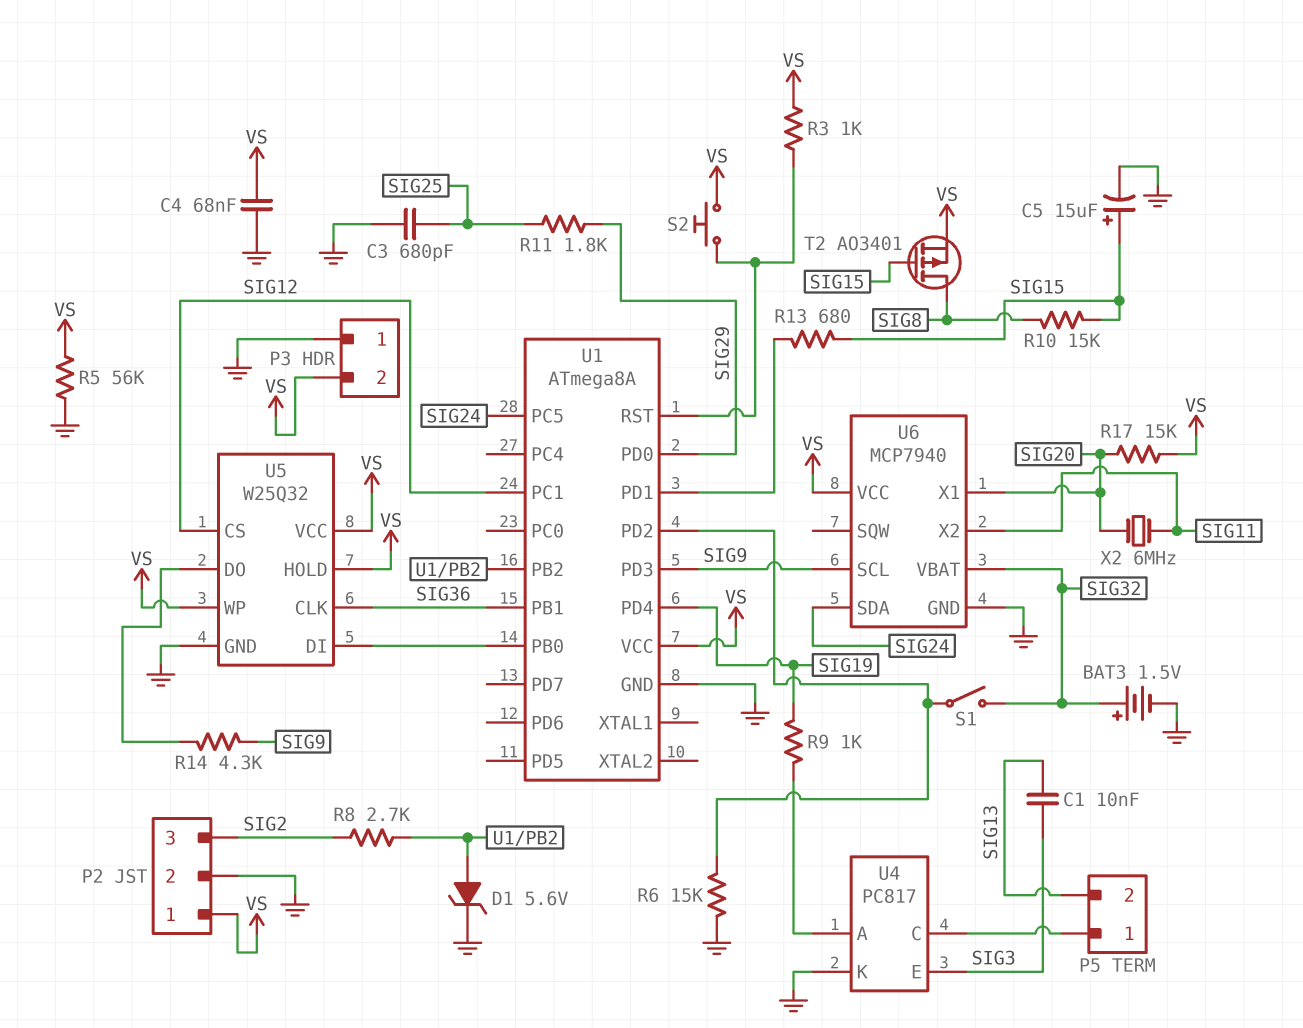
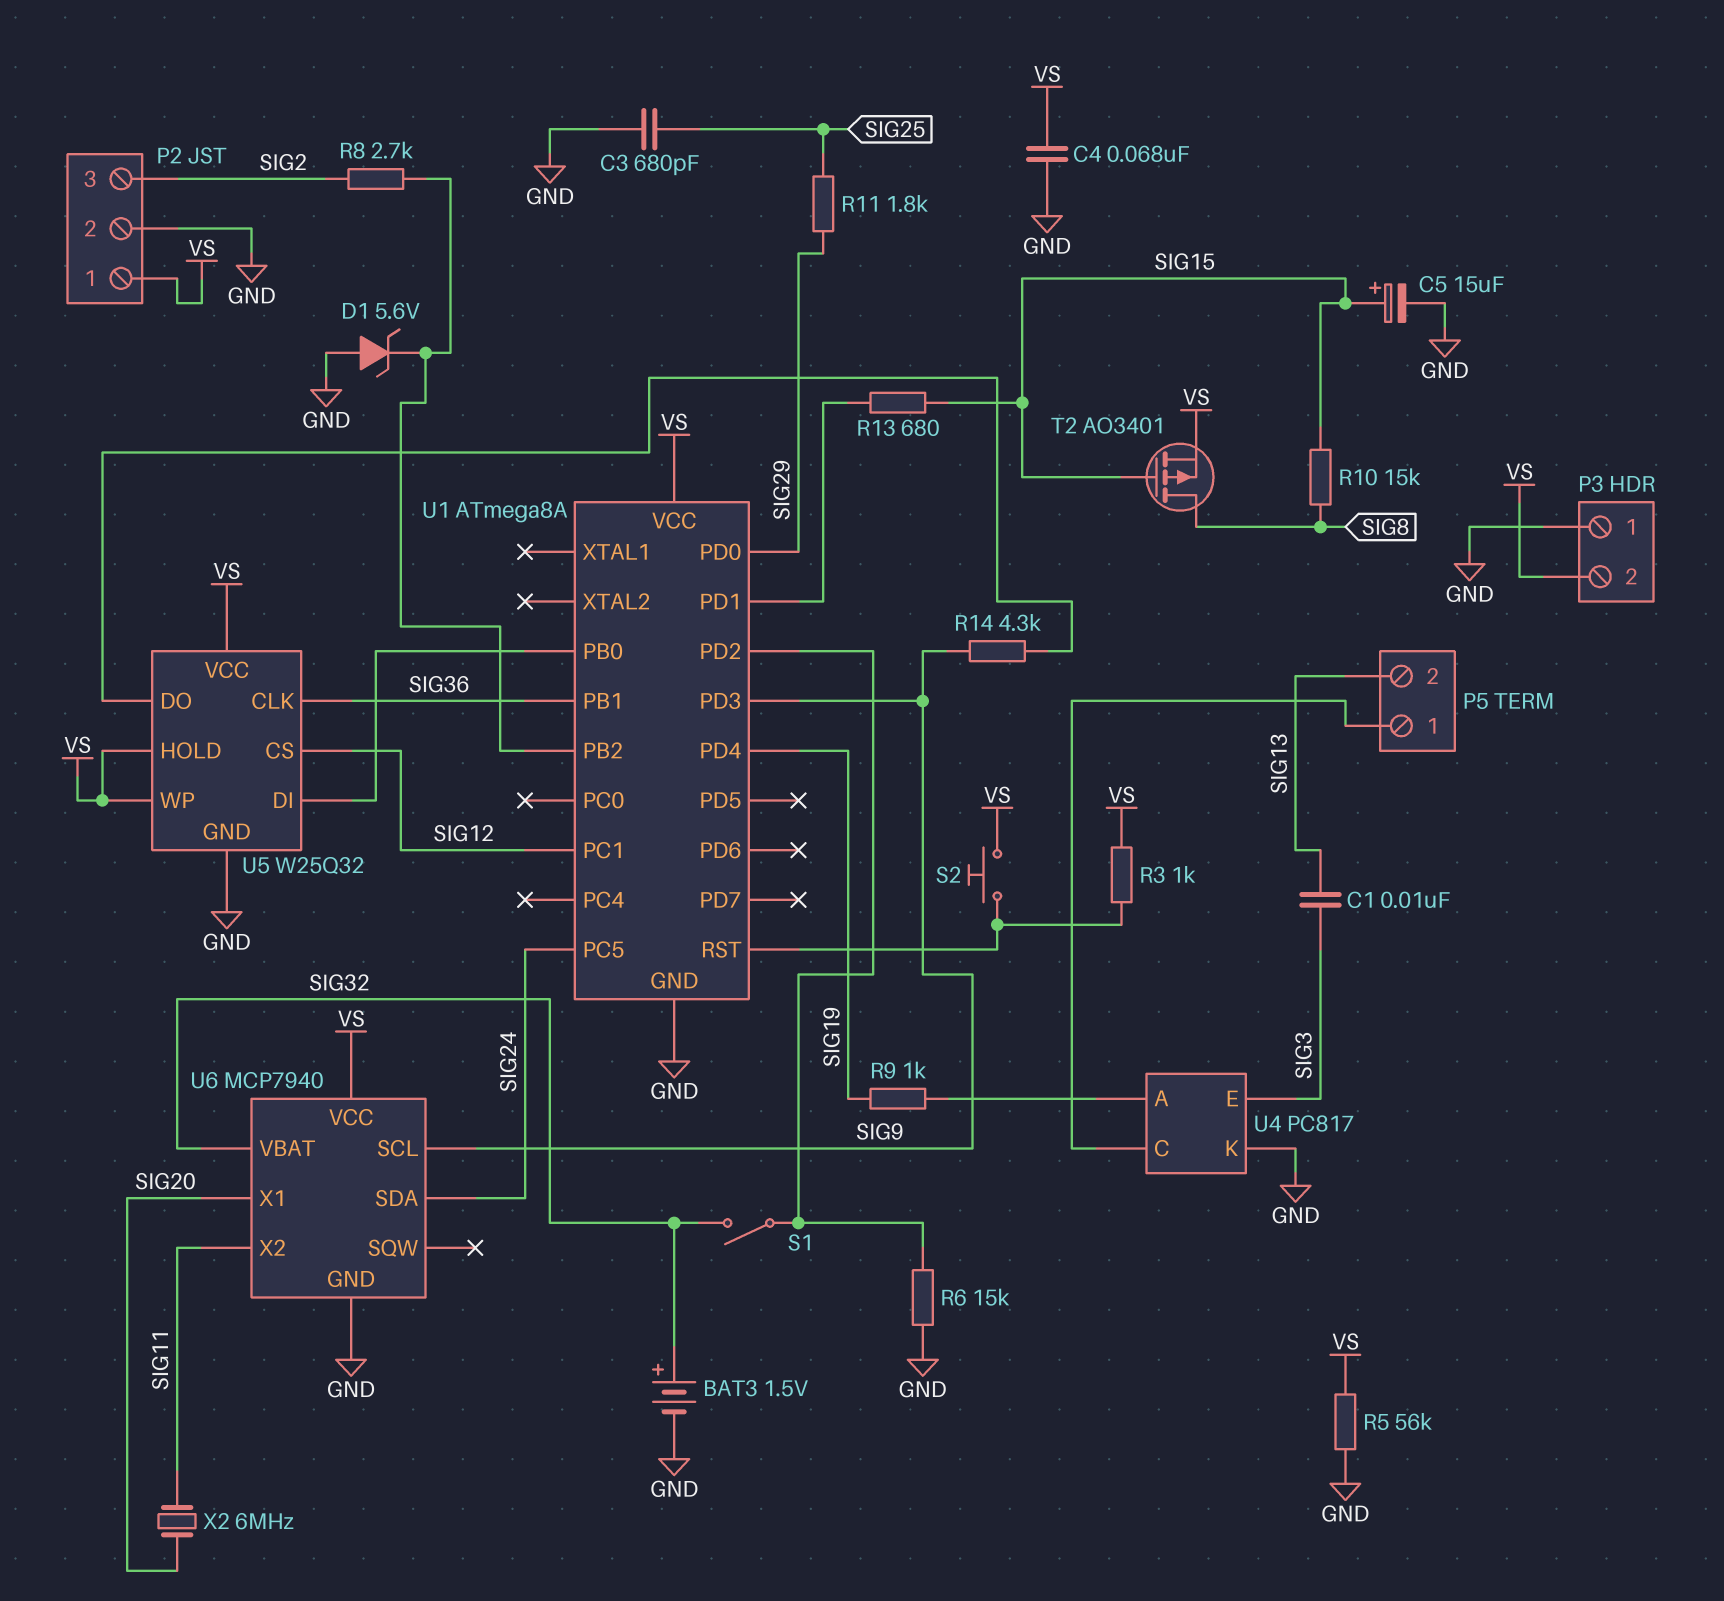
D1: zener 5.6V (A U1/PB2, K GND) -> zener 5.6V (A GND, K U1/PB2)
R17: 15k (SIG20, VS) -> none

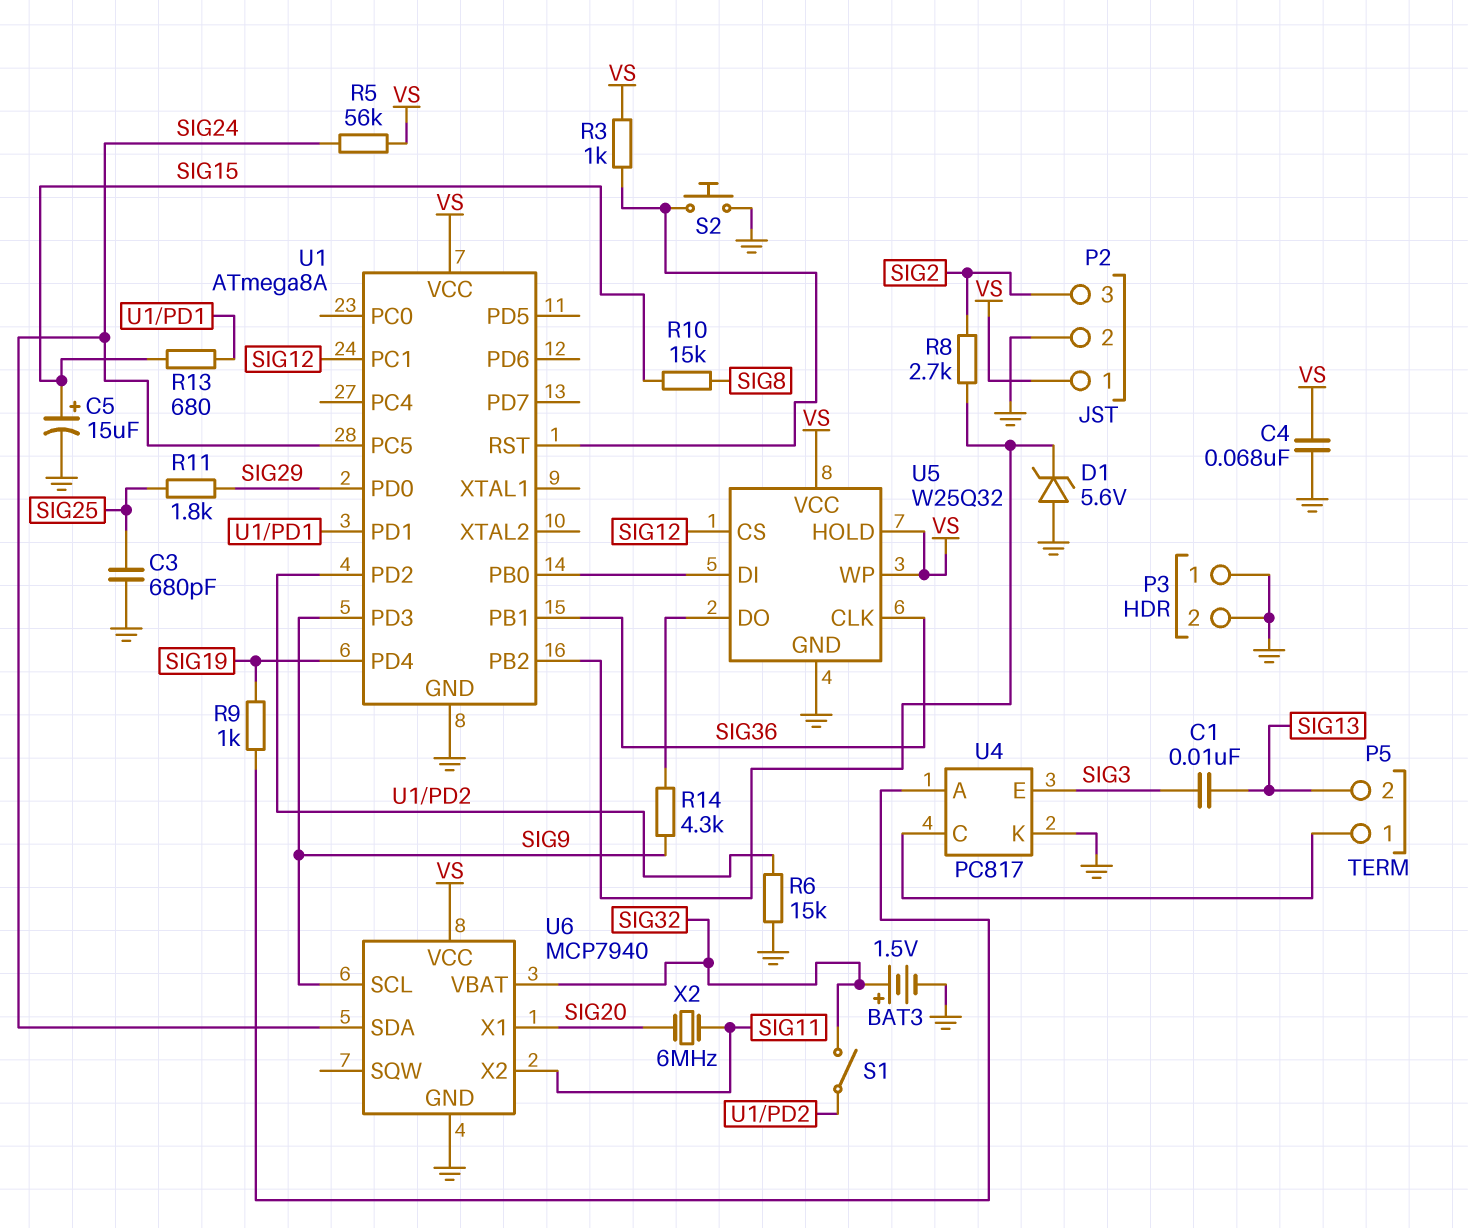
P3 pin 2: VS -> GND
R5: 56k (GND, VS) -> 56k (SIG24, VS)
S2: button (U1/RST, VS) -> button (GND, U1/RST)
T2: PMOS AO3401 (G SIG15, D SIG8, S VS) -> none

